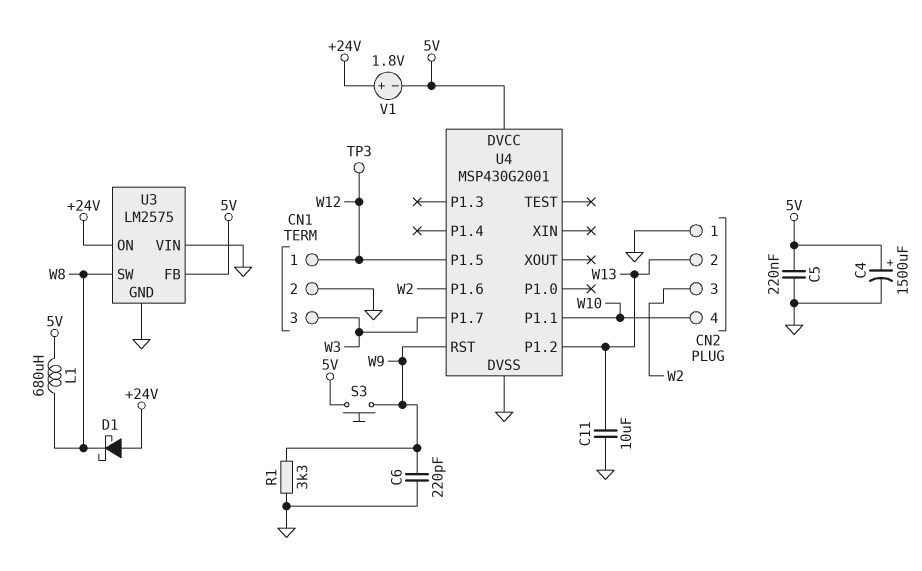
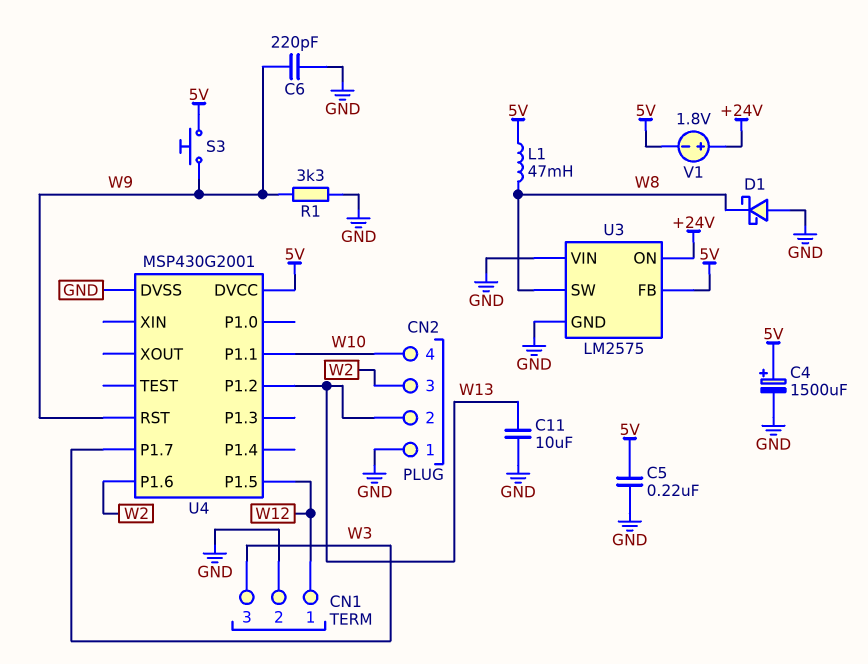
D1: schottky (A +24V, K W8) -> schottky (A GND, K W8)
L1: 680uH (5V, W8) -> 47mH (5V, W8)
TP3: test point (W12) -> none

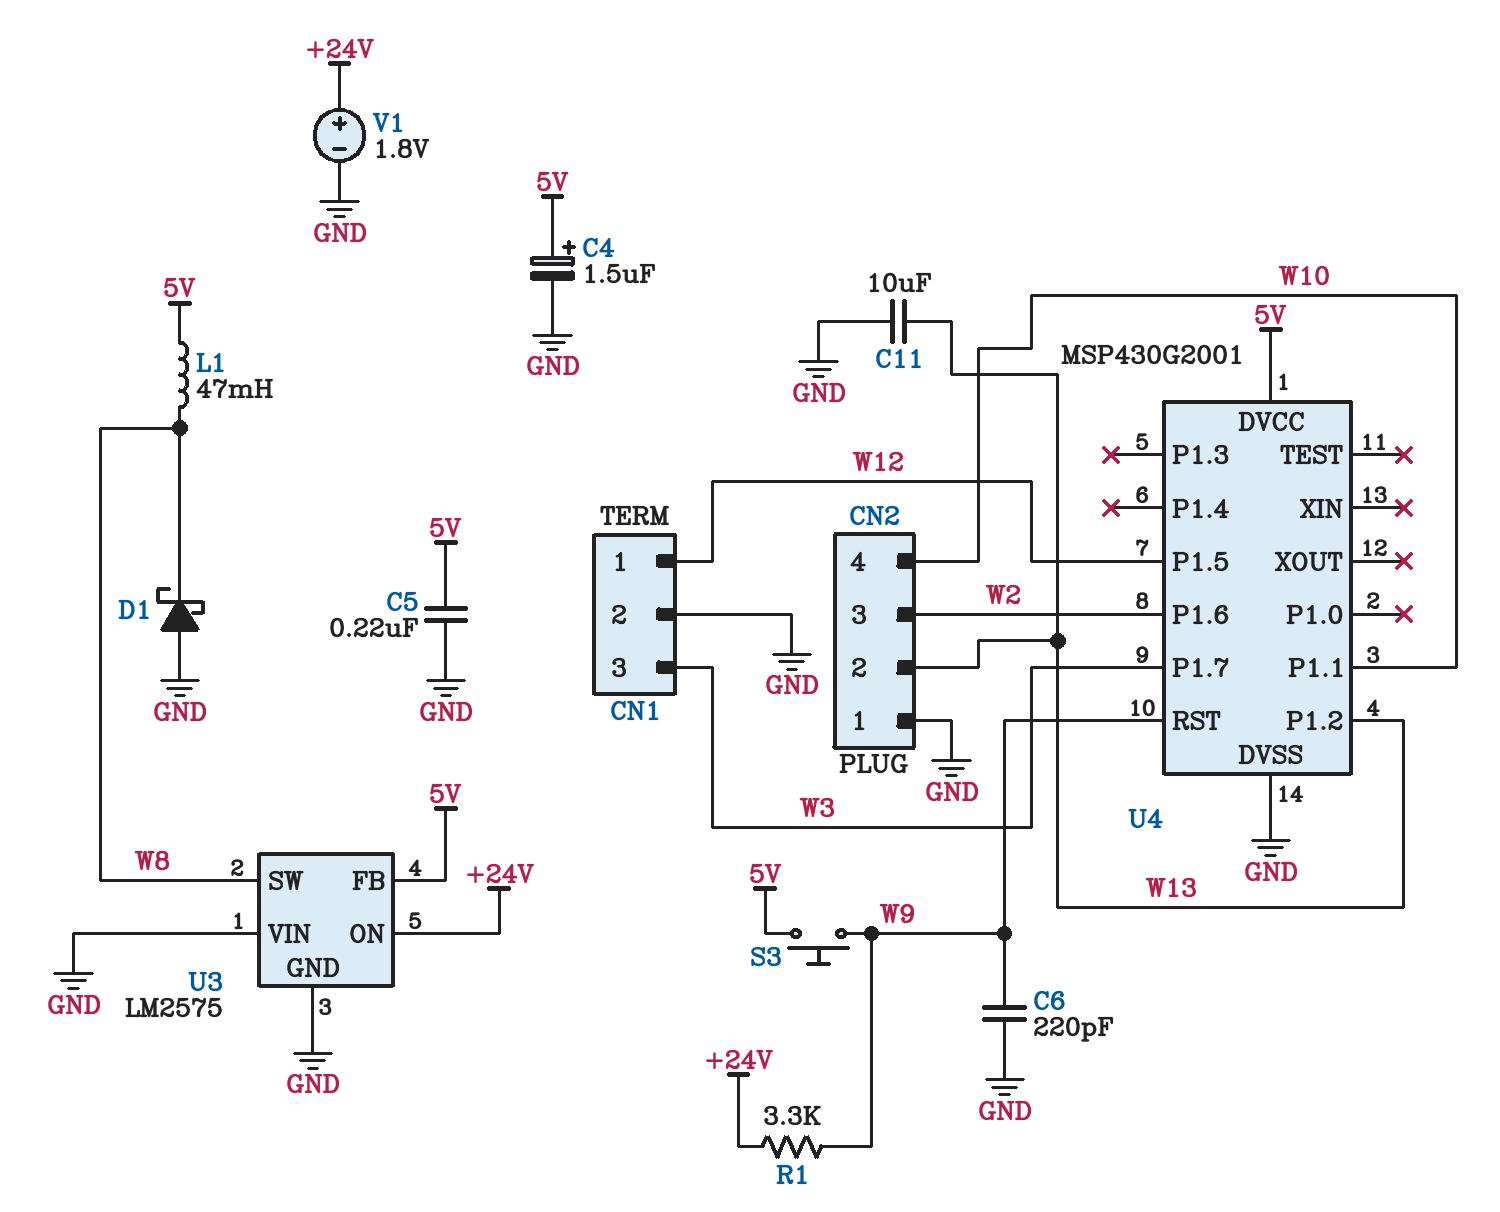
C4: 1500uF (plus 5V, minus GND) -> 1.5uF (plus 5V, minus GND)
R1: 3.3k (GND, W9) -> 3.3k (+24V, W9)
V1: 1.8V (plus +24V, minus 5V) -> 1.8V (plus +24V, minus GND)

